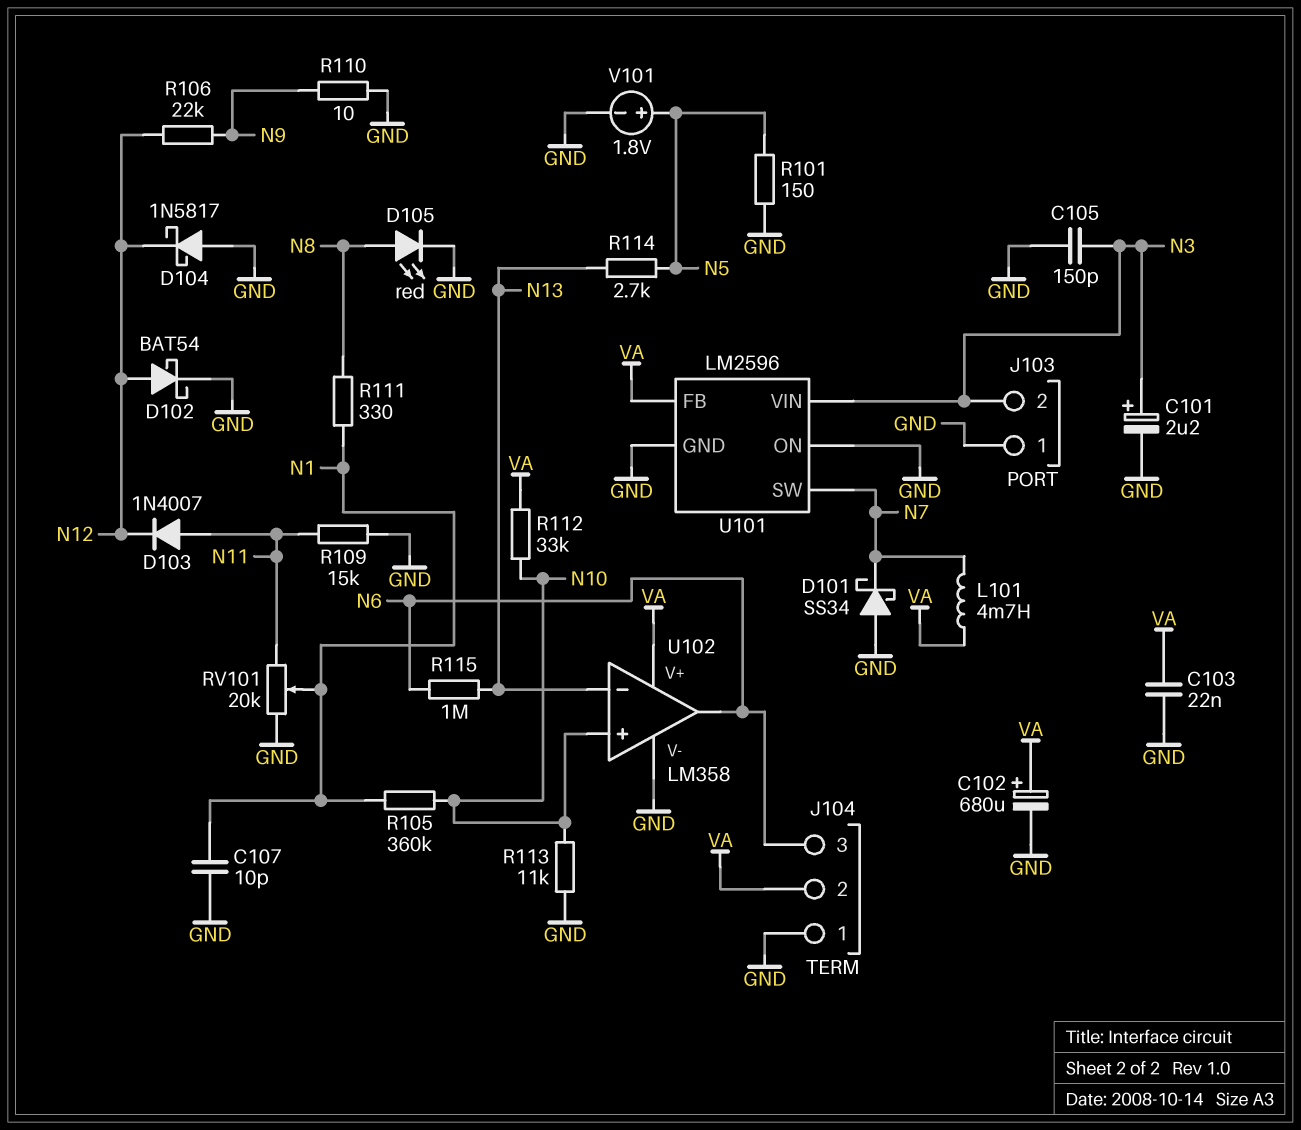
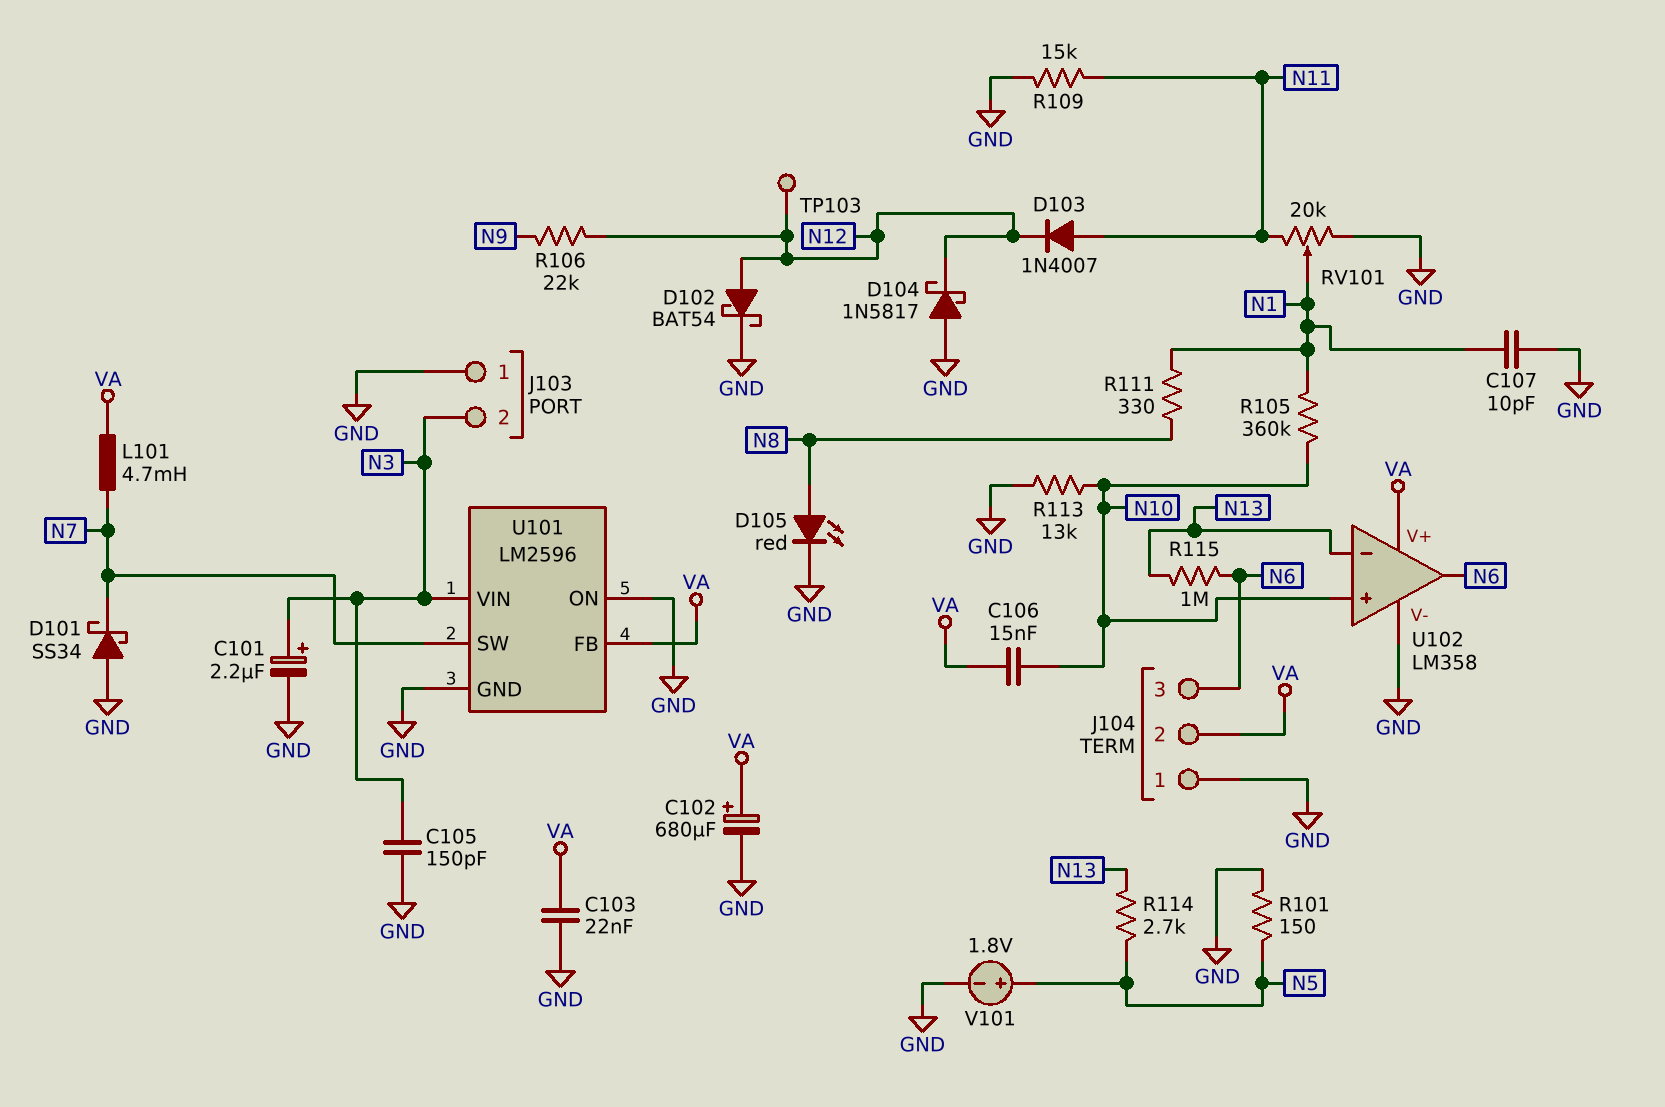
C106: none -> 15nF (N10, VA)
R110: 10 (GND, N9) -> none
R112: 33k (N10, VA) -> none
R113: 11k (GND, N10) -> 13k (GND, N10)
TP103: none -> test point (N12)

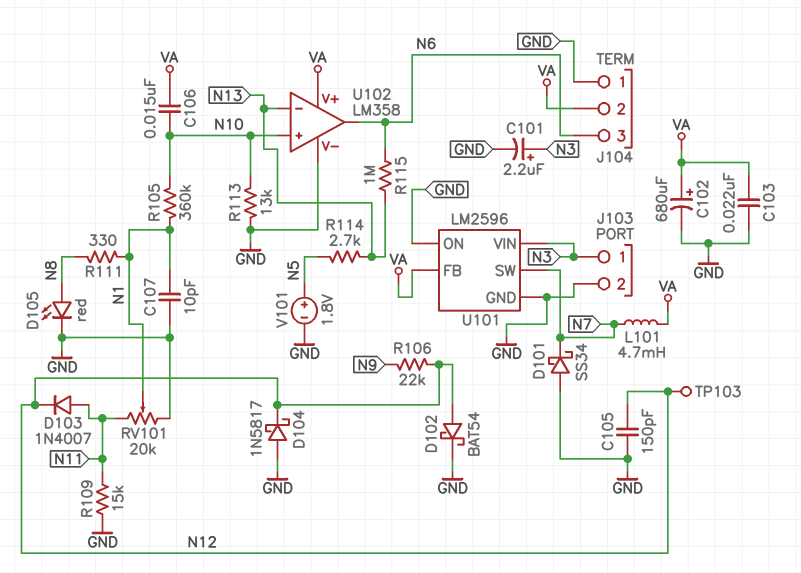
C105: 150pF (GND, N3) -> 150pF (GND, N12)
J103 pin 1: GND -> N3
J103 pin 2: N3 -> GND
R101: 150 (GND, N5) -> none

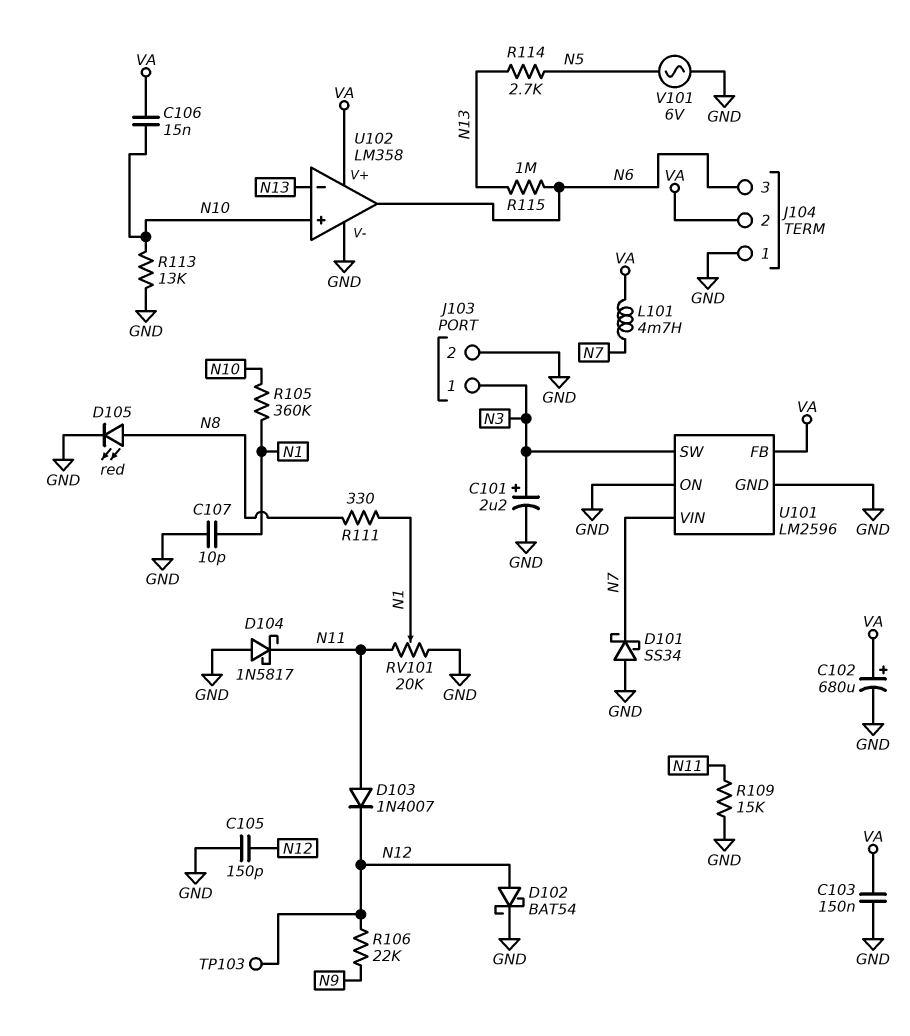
C103: 22nF (GND, VA) -> 150nF (GND, VA)
D104: schottky 1N5817 (A GND, K N12) -> schottky 1N5817 (A GND, K N11)
U101 pin SW: N7 -> N3
U101 pin VIN: N3 -> N7
V101: 1.8V (plus N5, minus GND) -> AC 6V (GND, N5)

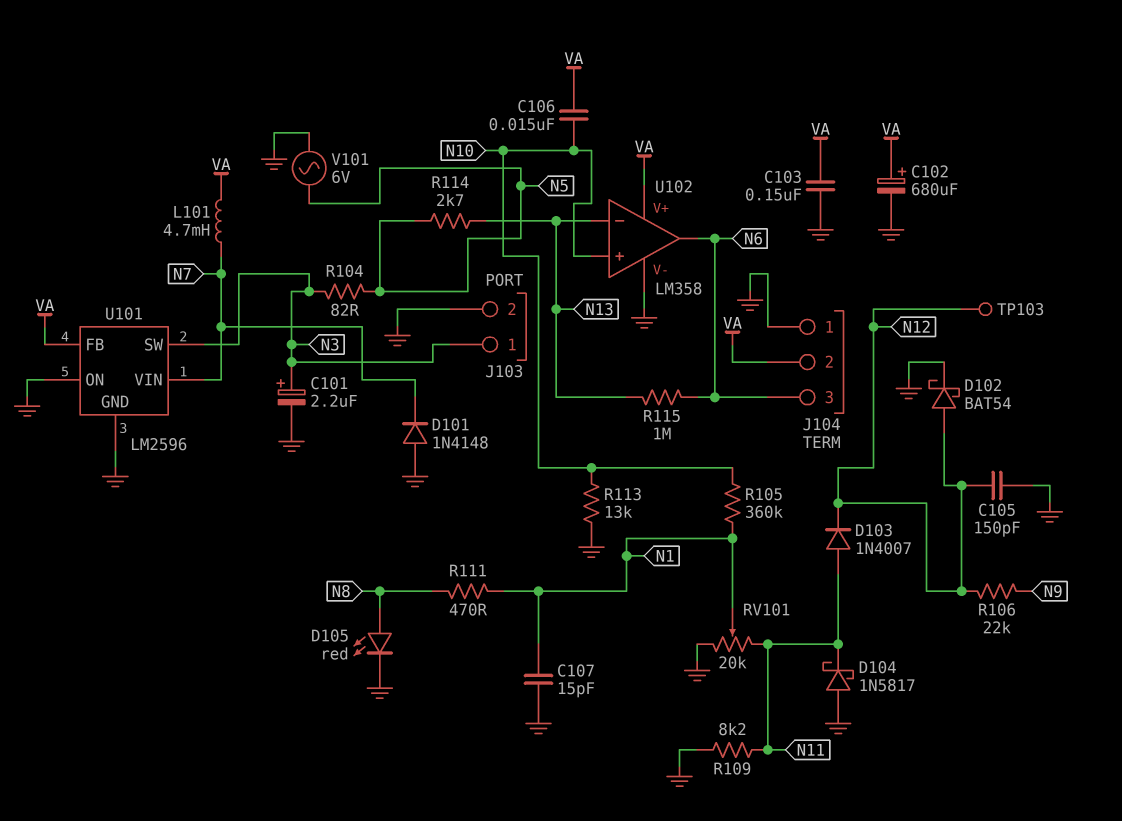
C107: 10pF (GND, N1) -> 15pF (GND, N1)
D101: schottky SS34 (A GND, K N7) -> diode 1N4148 (A GND, K N7)
R104: none -> 82 (N3, N5)
R109: 15k (GND, N11) -> 8.2k (GND, N11)
R111: 330 (N1, N8) -> 470 (N1, N8)

